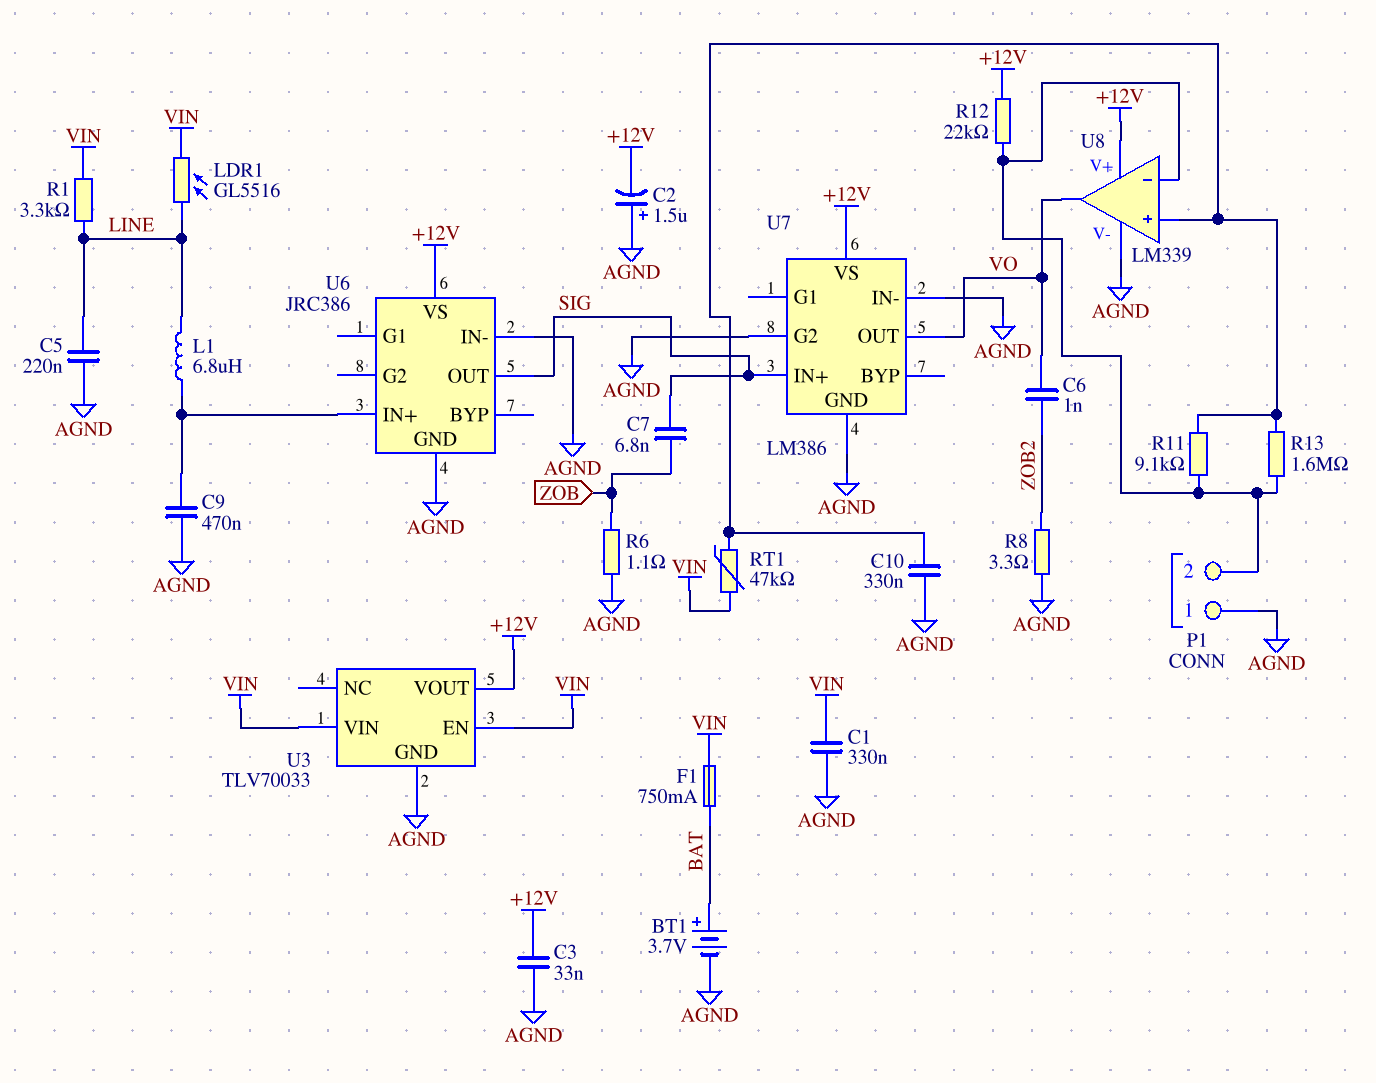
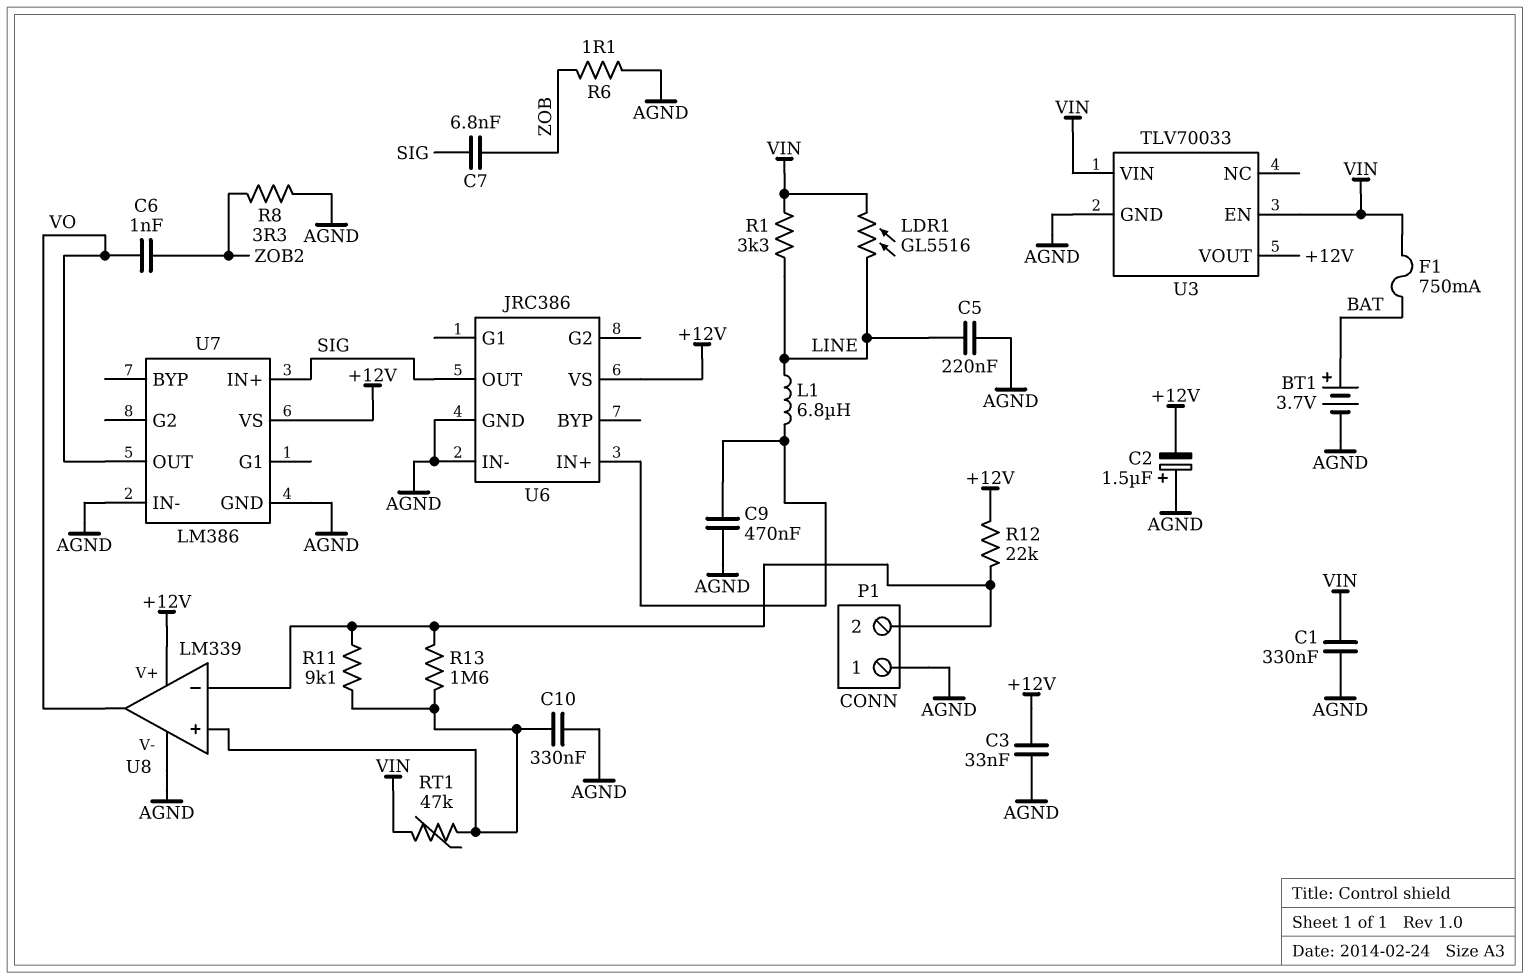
U7 pin G2: AGND -> none

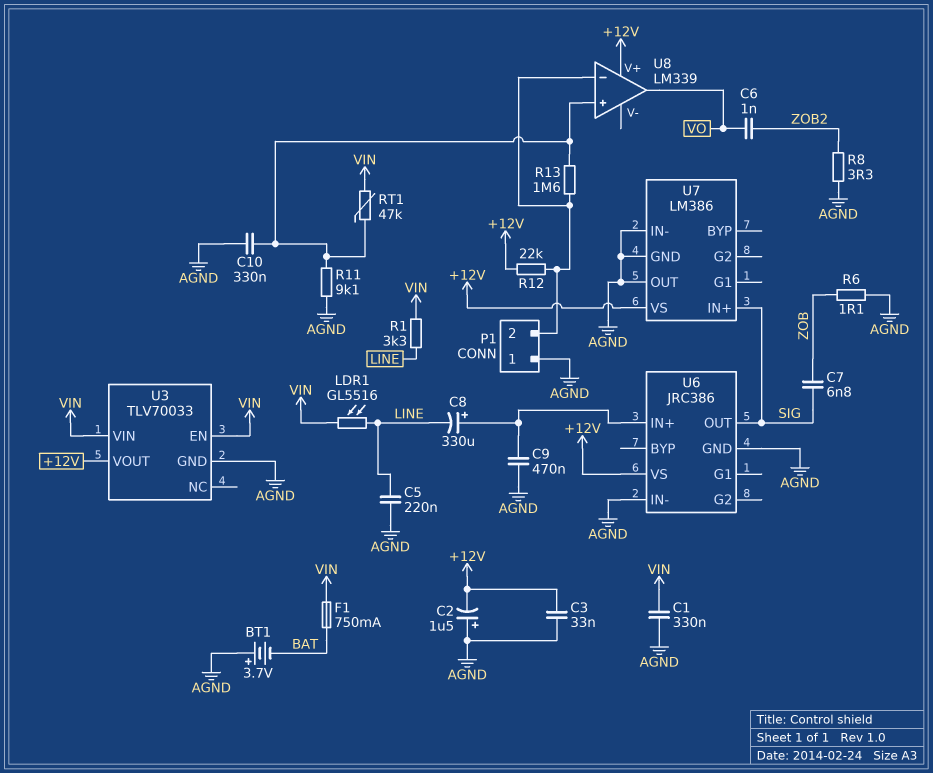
BT1: 3.7V (plus BAT, minus AGND) -> 3.7V (plus AGND, minus BAT)
C8: none -> 330uF (plus U6/IN+, minus LINE)
L1: 6.8uH (LINE, U6/IN+) -> none
R11: 9.1k (P1/2, U8/in+) -> 9.1k (AGND, U8/in+)
U7 pin OUT: VO -> AGND
U8 pin V-: AGND -> none

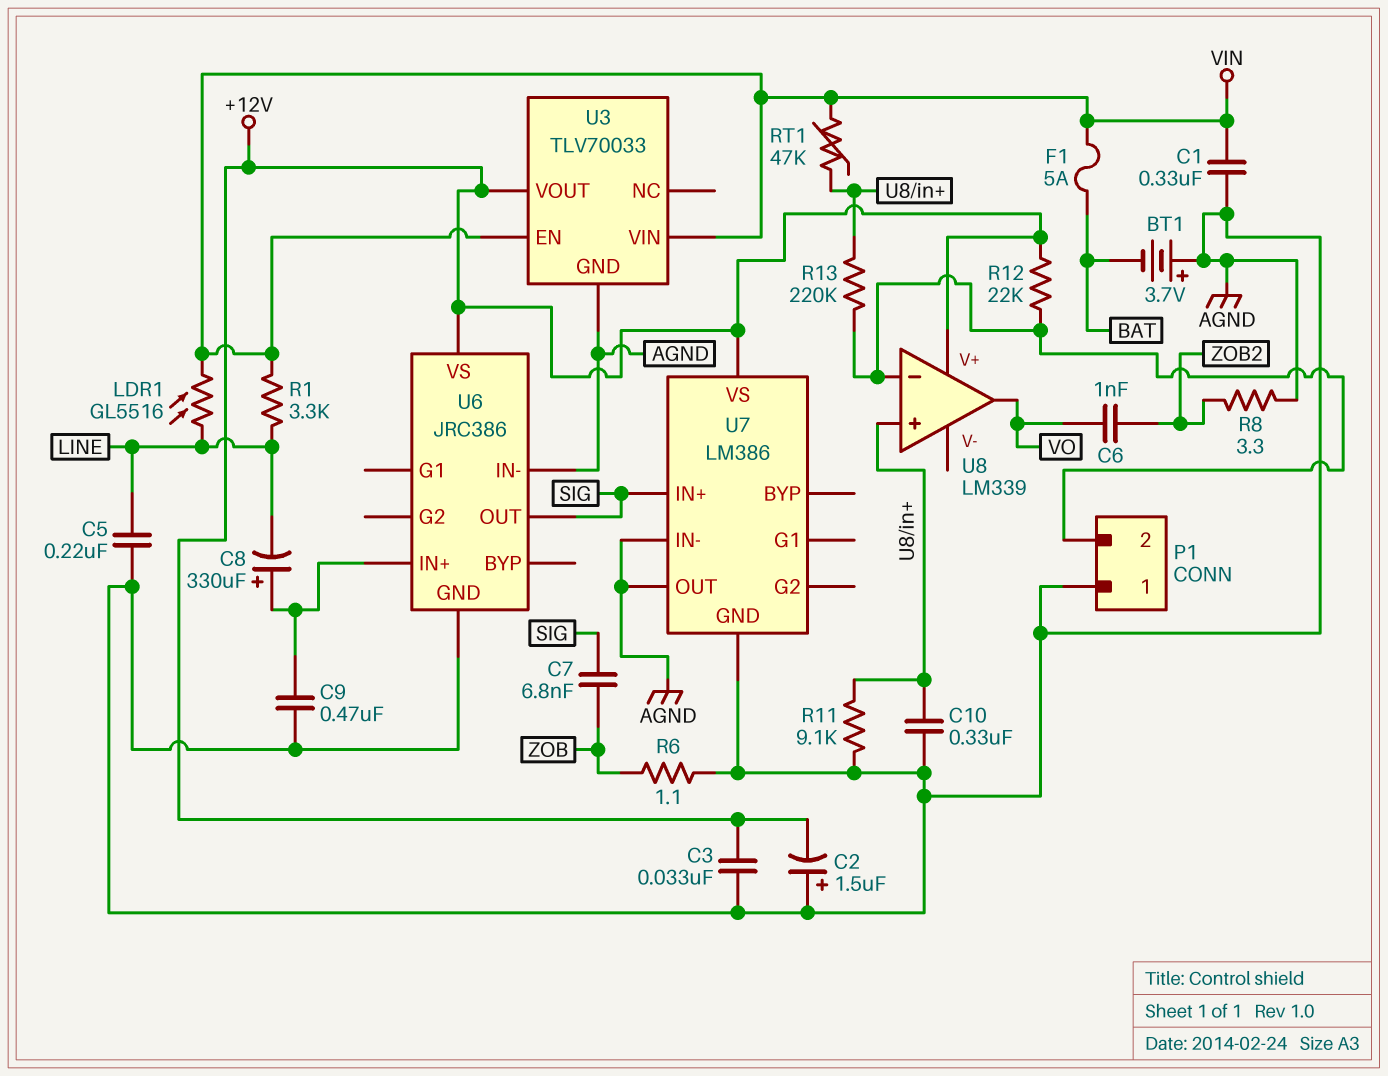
F1: 750mA (BAT, VIN) -> 5A (BAT, VIN)
R13: 1.6M (P1/2, U8/in+) -> 220k (P1/2, U8/in+)

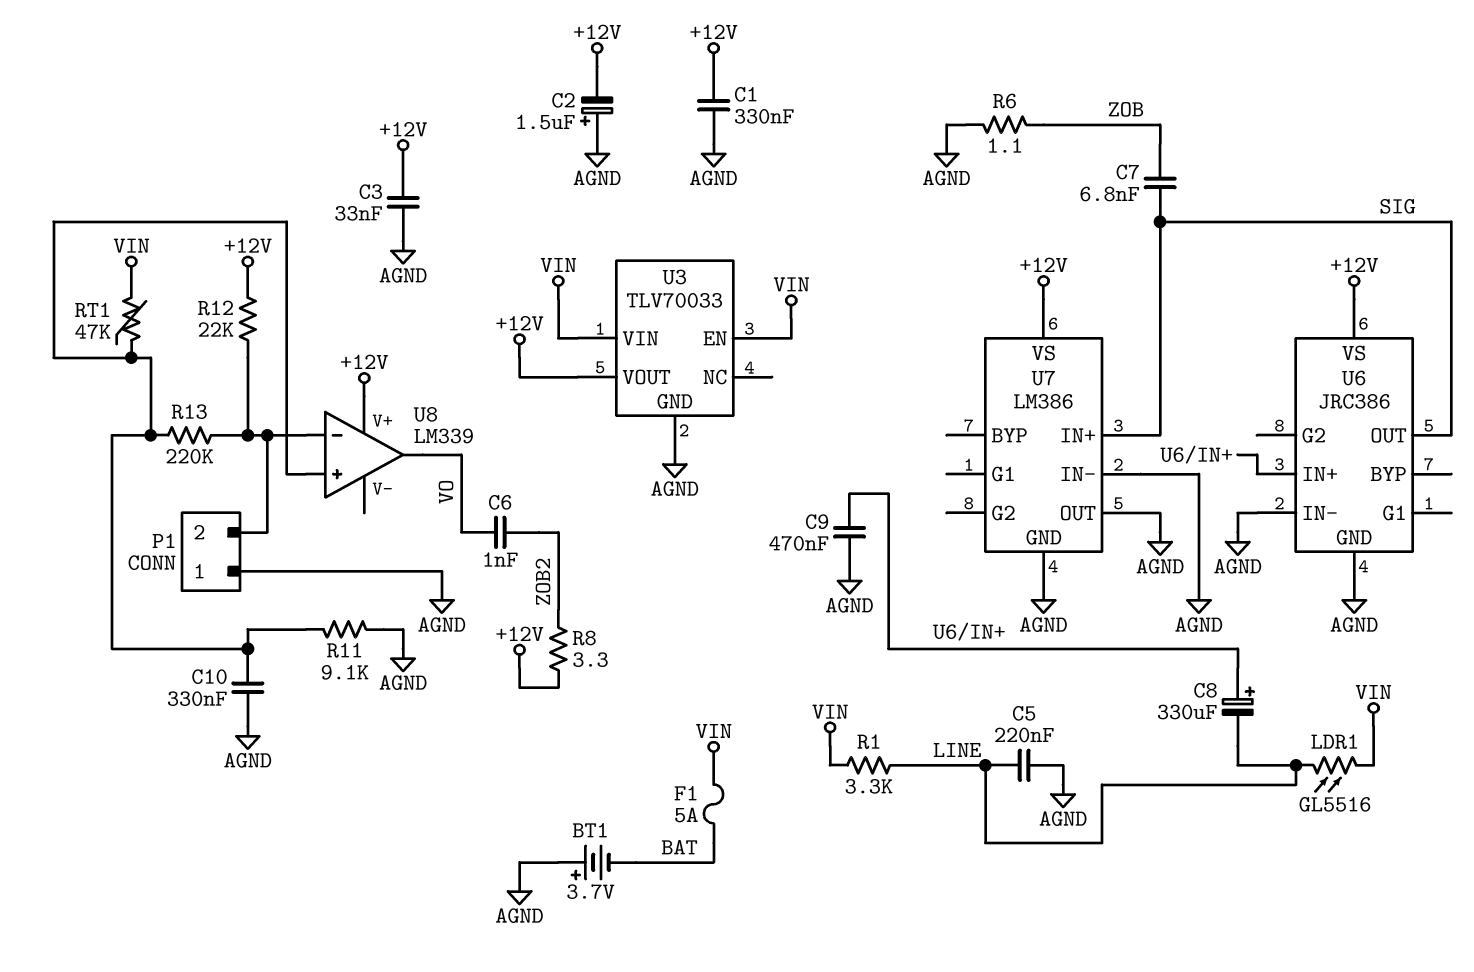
C1: 330nF (AGND, VIN) -> 330nF (+12V, AGND)
R8: 3.3 (AGND, ZOB2) -> 3.3 (+12V, ZOB2)

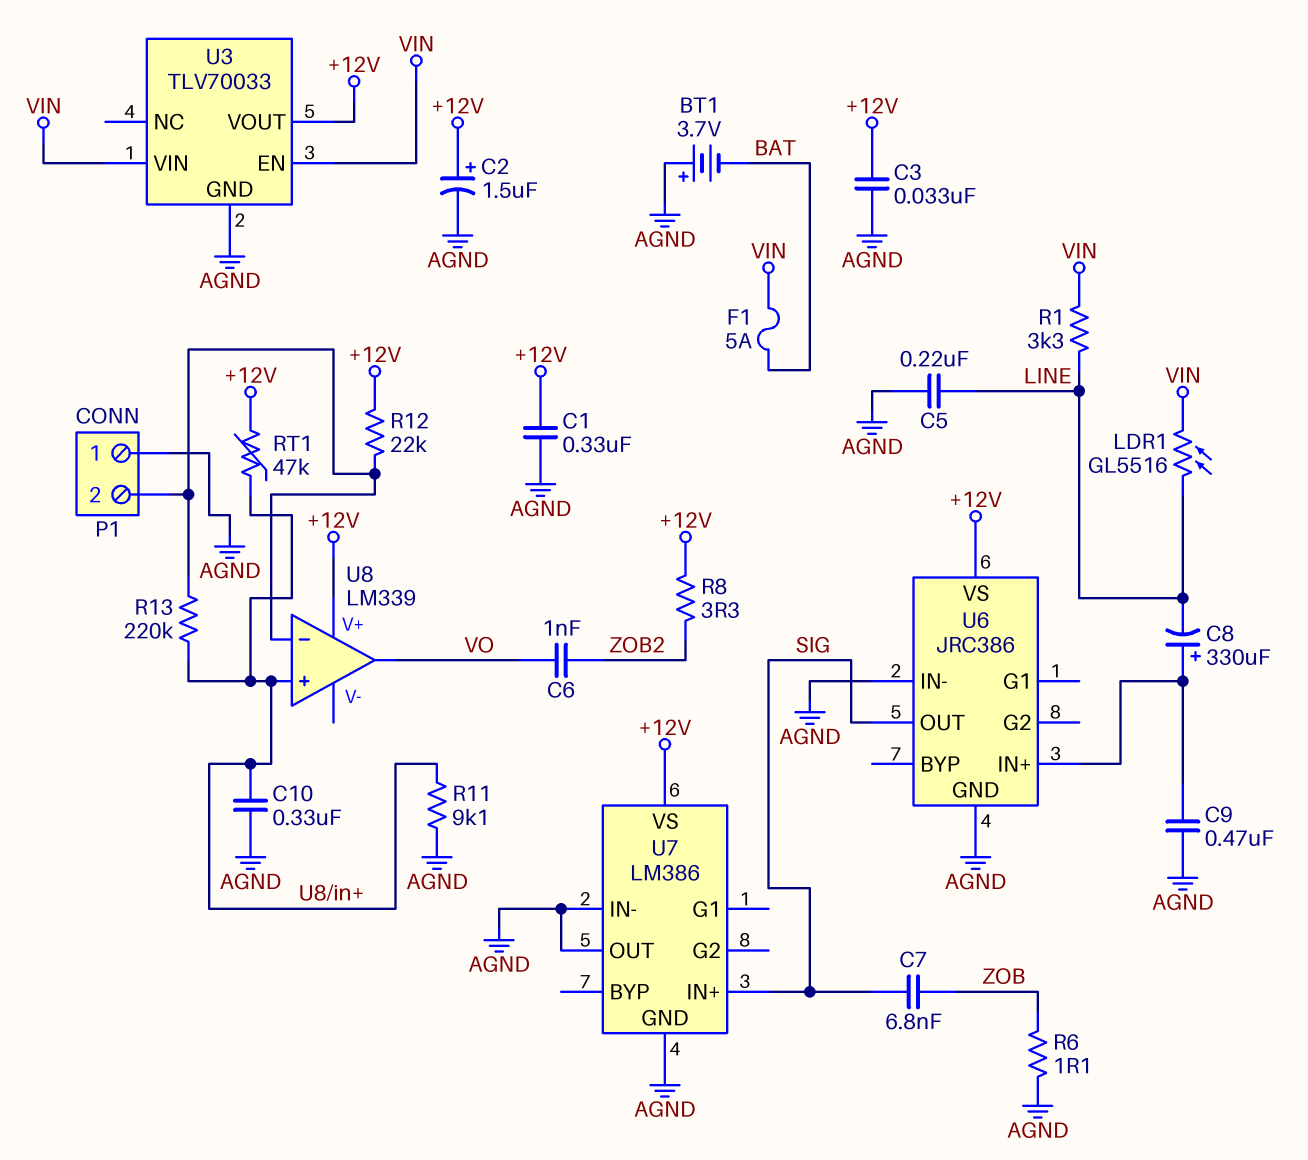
C2: 1.5uF (plus AGND, minus +12V) -> 1.5uF (plus +12V, minus AGND)
RT1: 47k (U8/in+, VIN) -> 47k (+12V, U8/in+)

